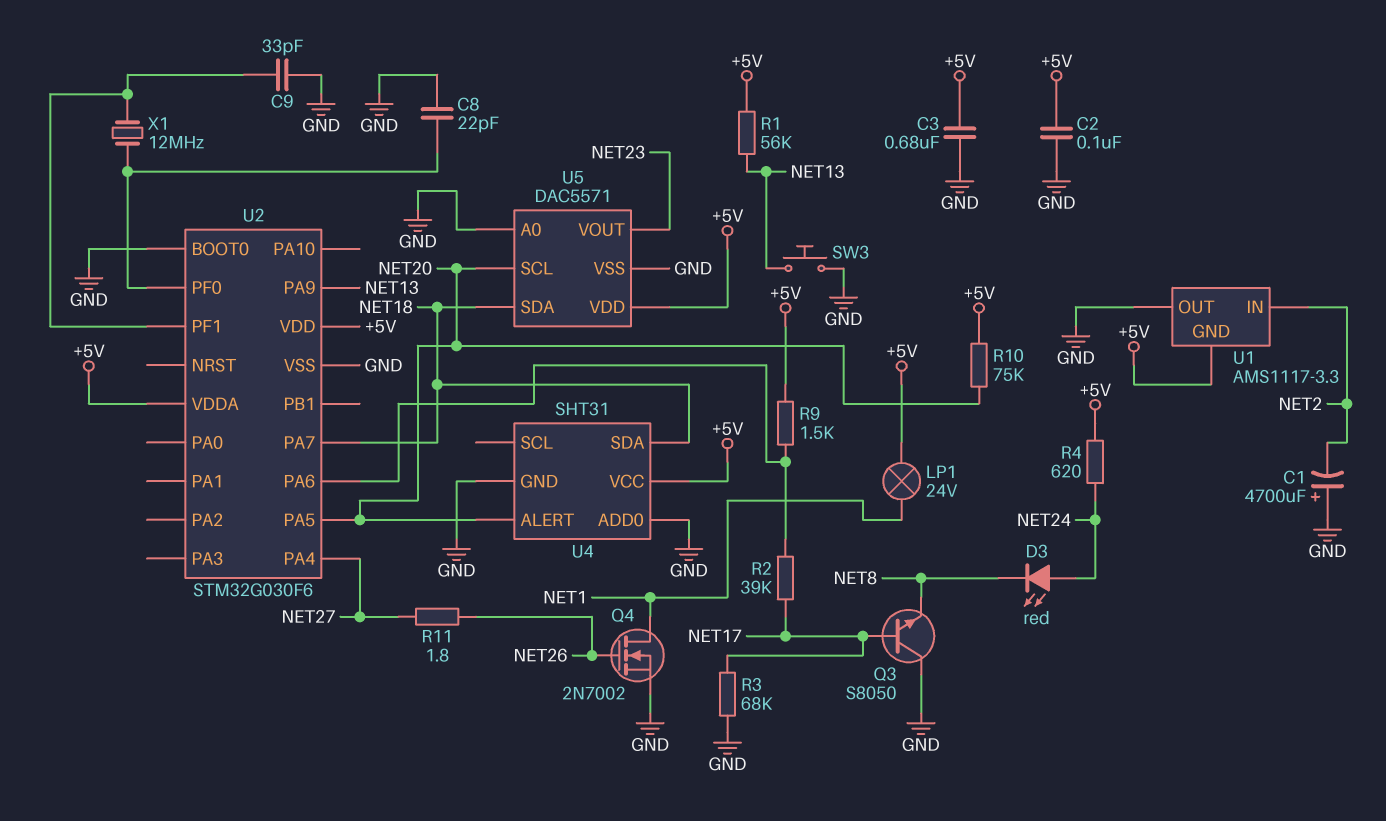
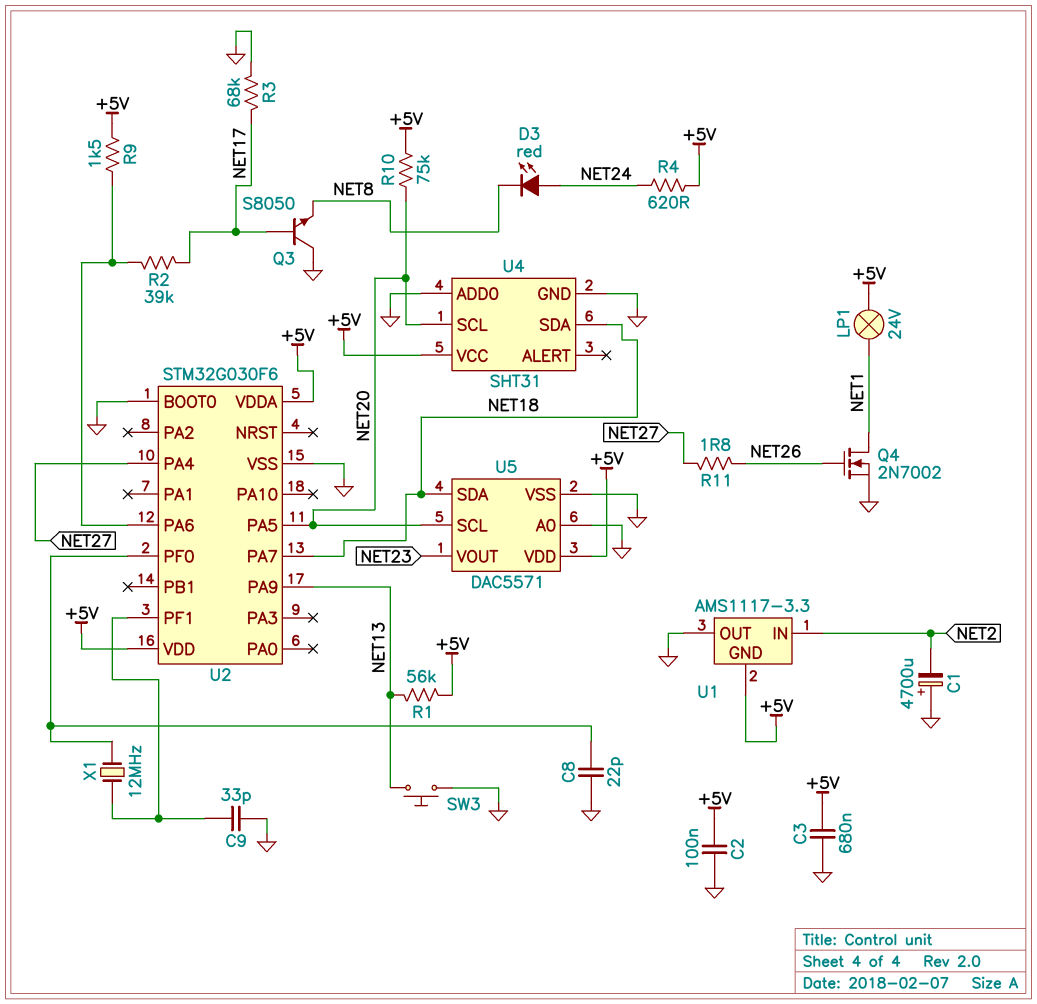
U4 pin ALERT: NET20 -> none
U4 pin SCL: none -> NET20

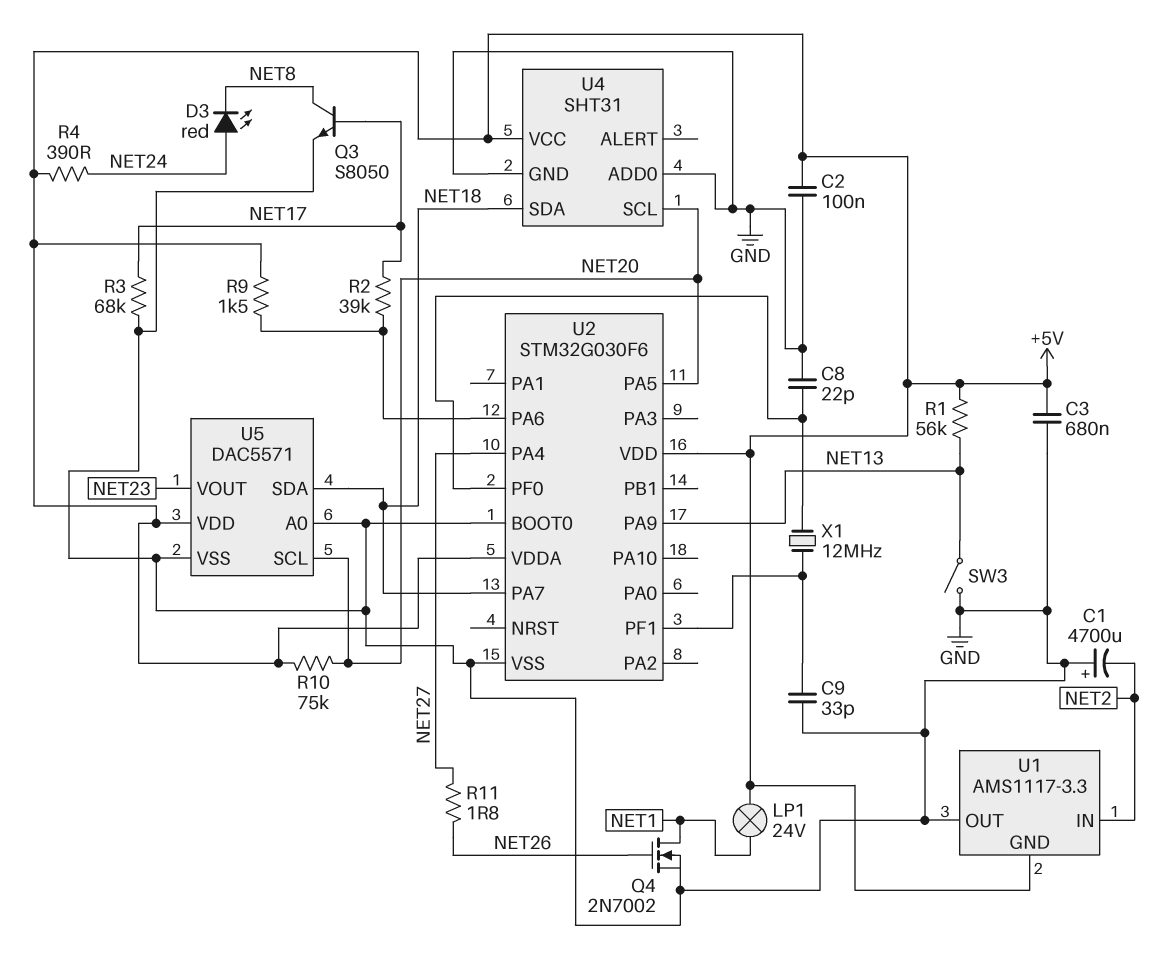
Q3: NPN S8050 (B NET17, C GND, E NET8) -> NPN S8050 (B NET17, C NET8, E GND)
R4: 620 (+5V, NET24) -> 390 (+5V, NET24)
SW3: button (GND, NET13) -> switch (GND, NET13)

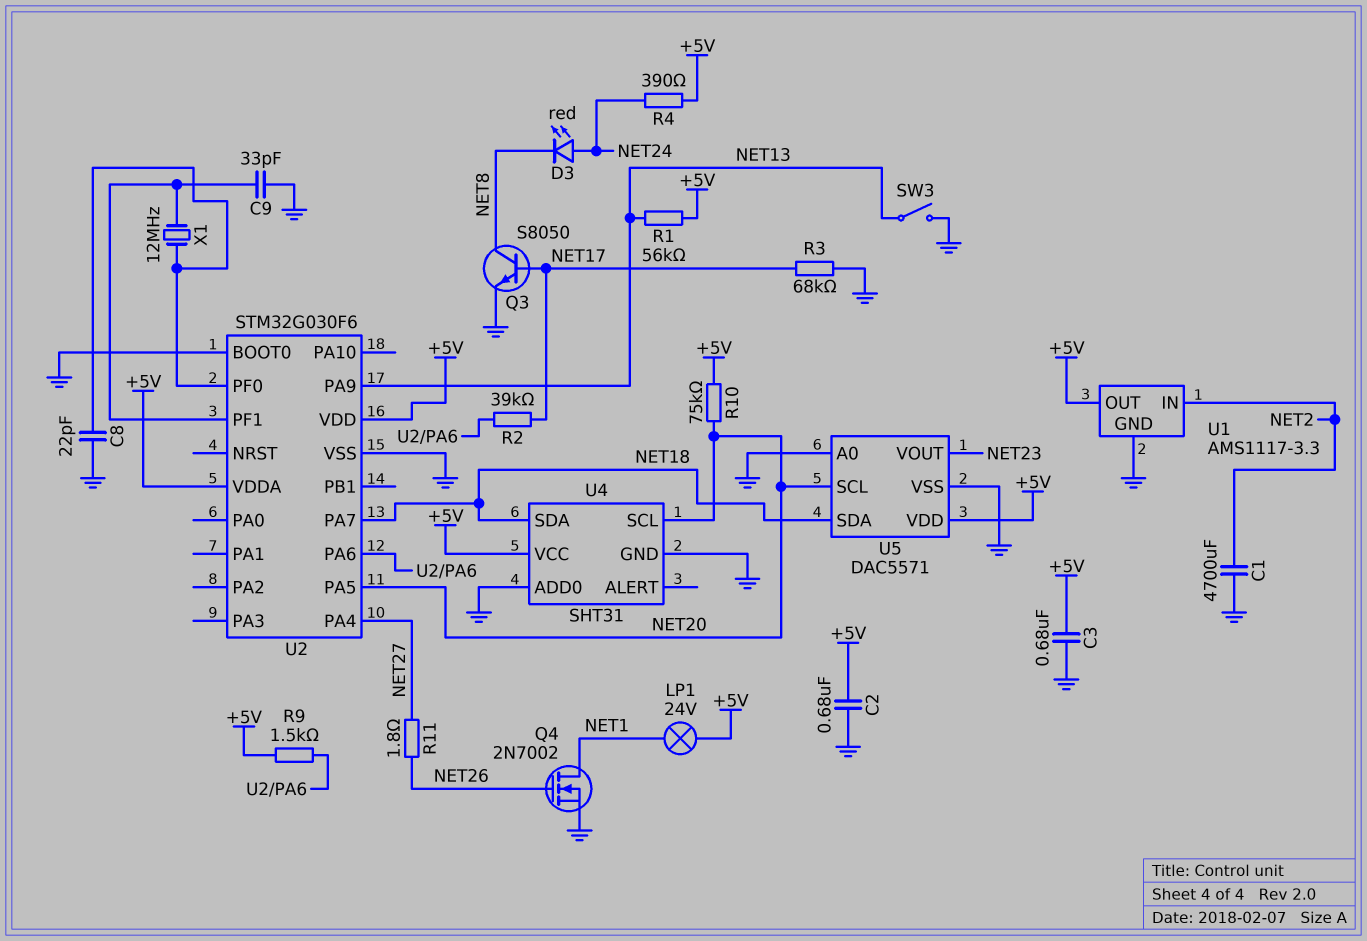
C1: 4700uF (plus GND, minus NET2) -> 4700uF (GND, NET2)
C2: 100nF (+5V, GND) -> 680nF (+5V, GND)
U1 pin GND: +5V -> GND
U1 pin OUT: GND -> +5V

